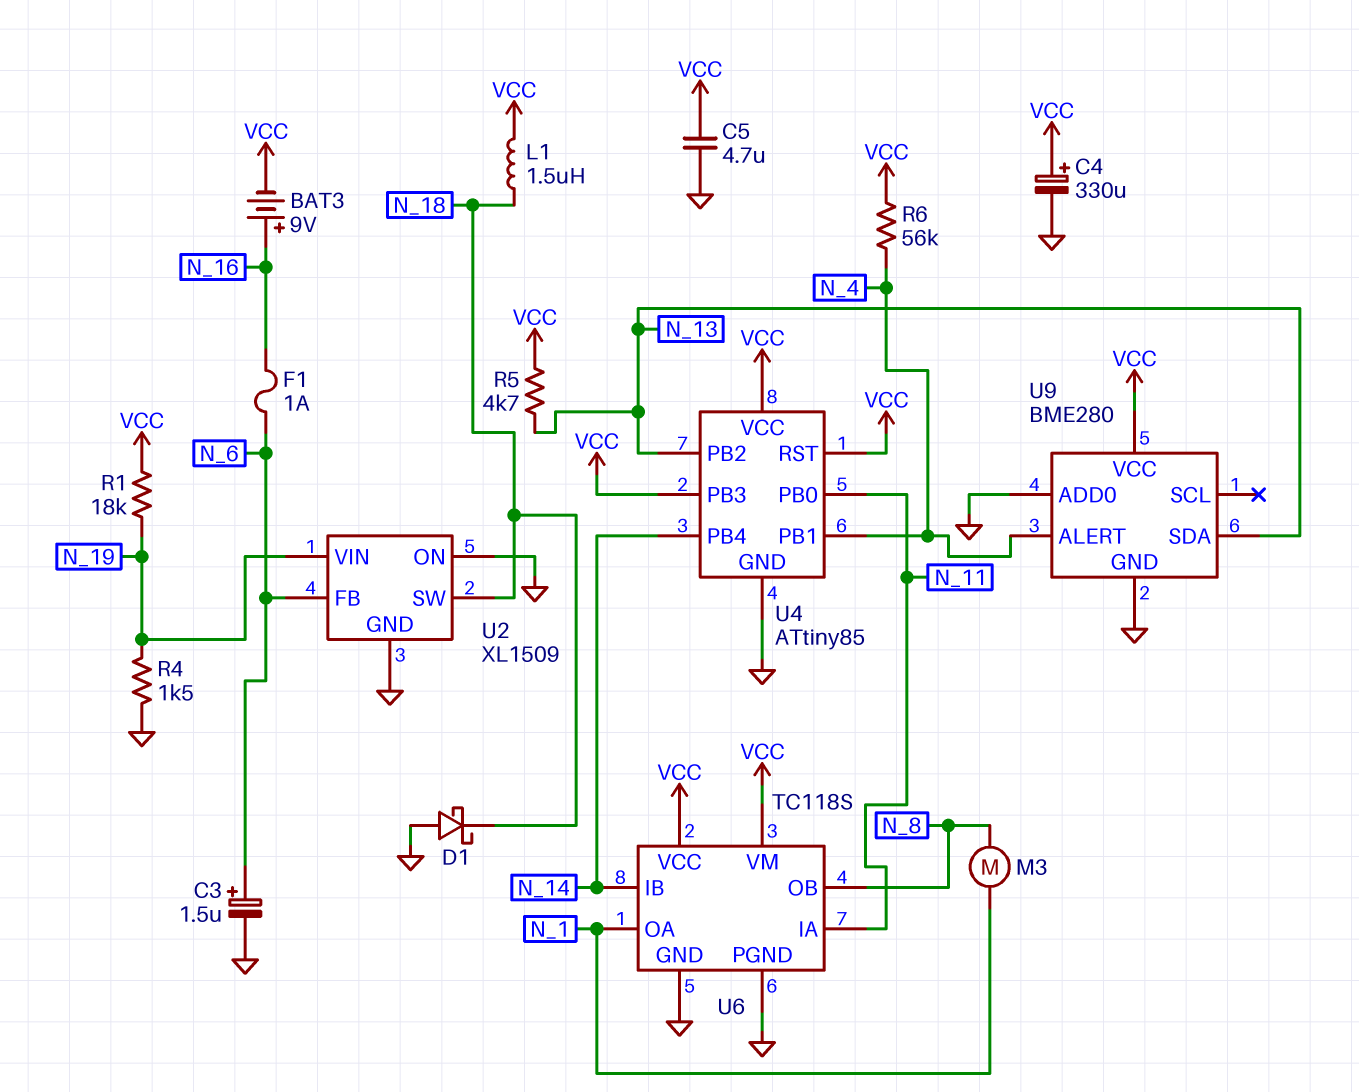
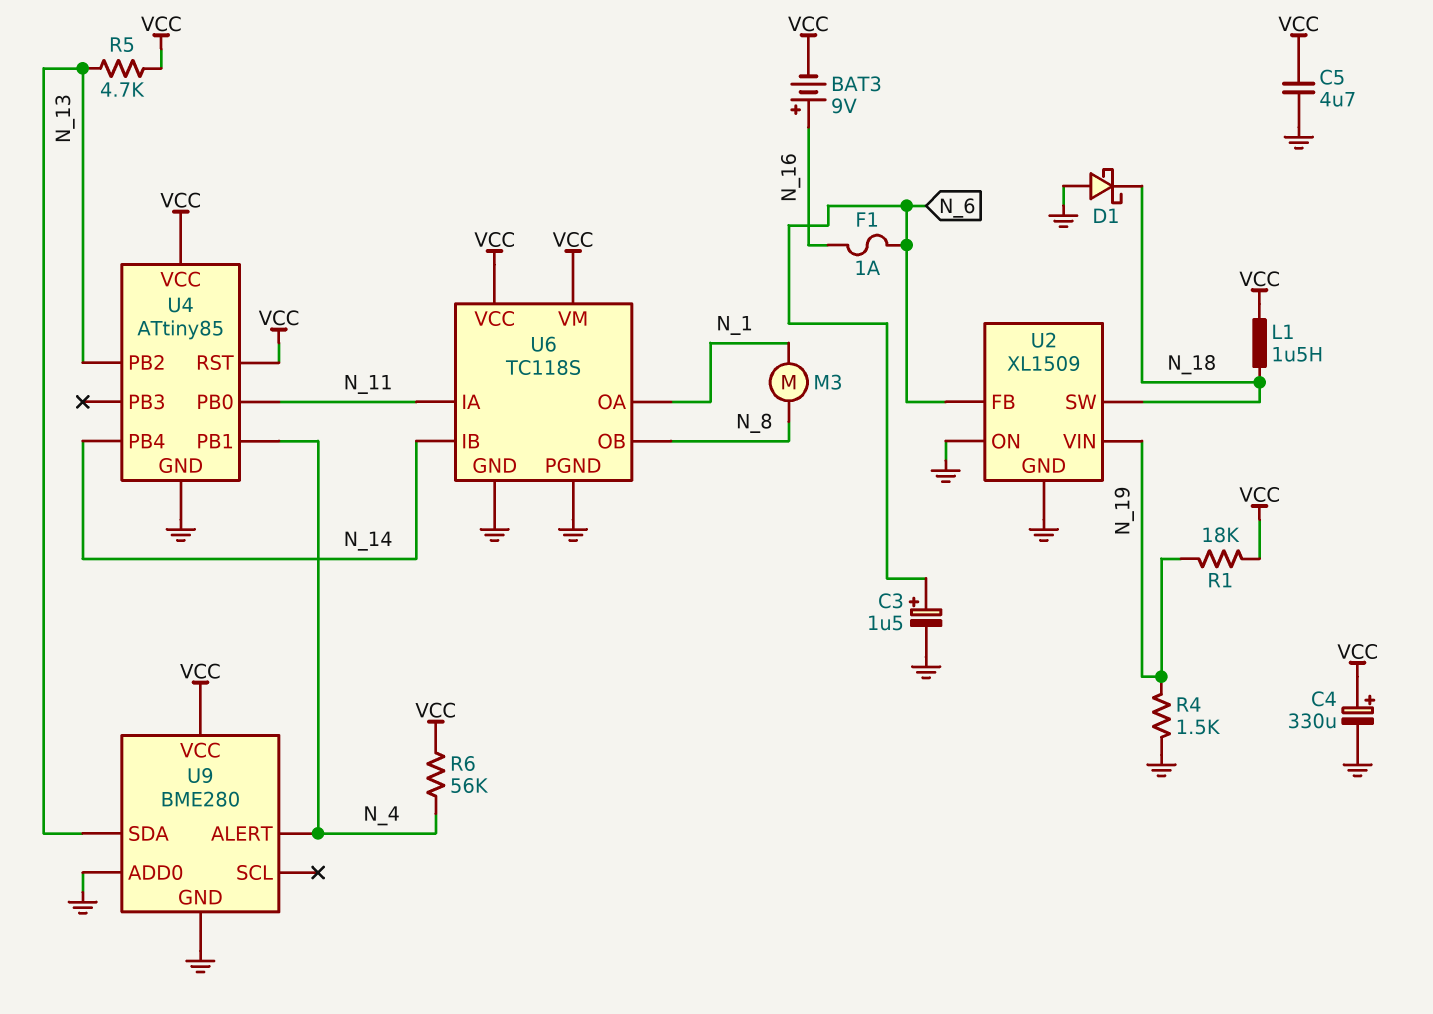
U4 pin PB3: VCC -> none

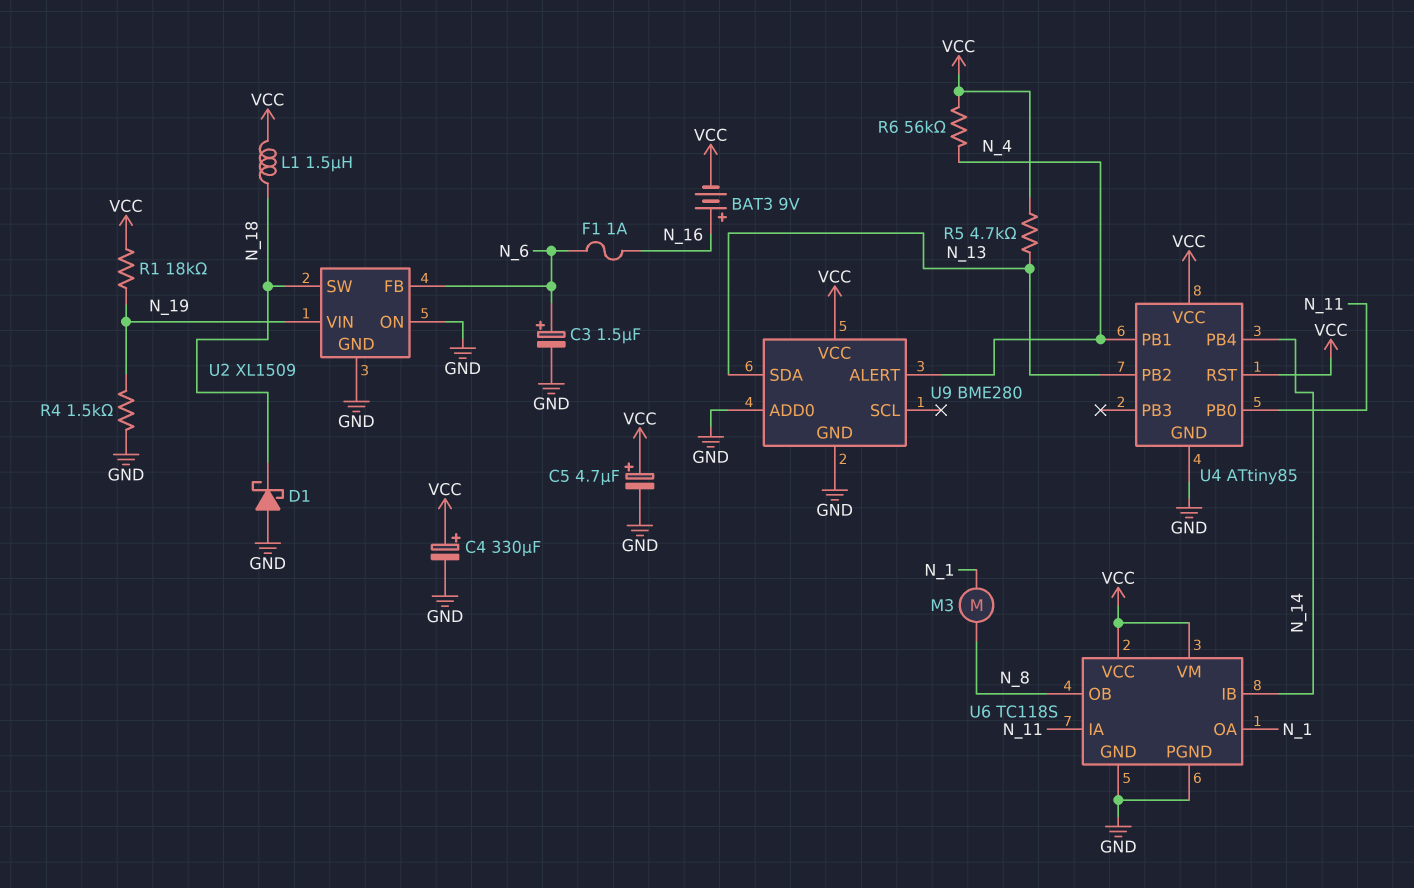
C5: 4.7uF (GND, VCC) -> 4.7uF (plus VCC, minus GND)

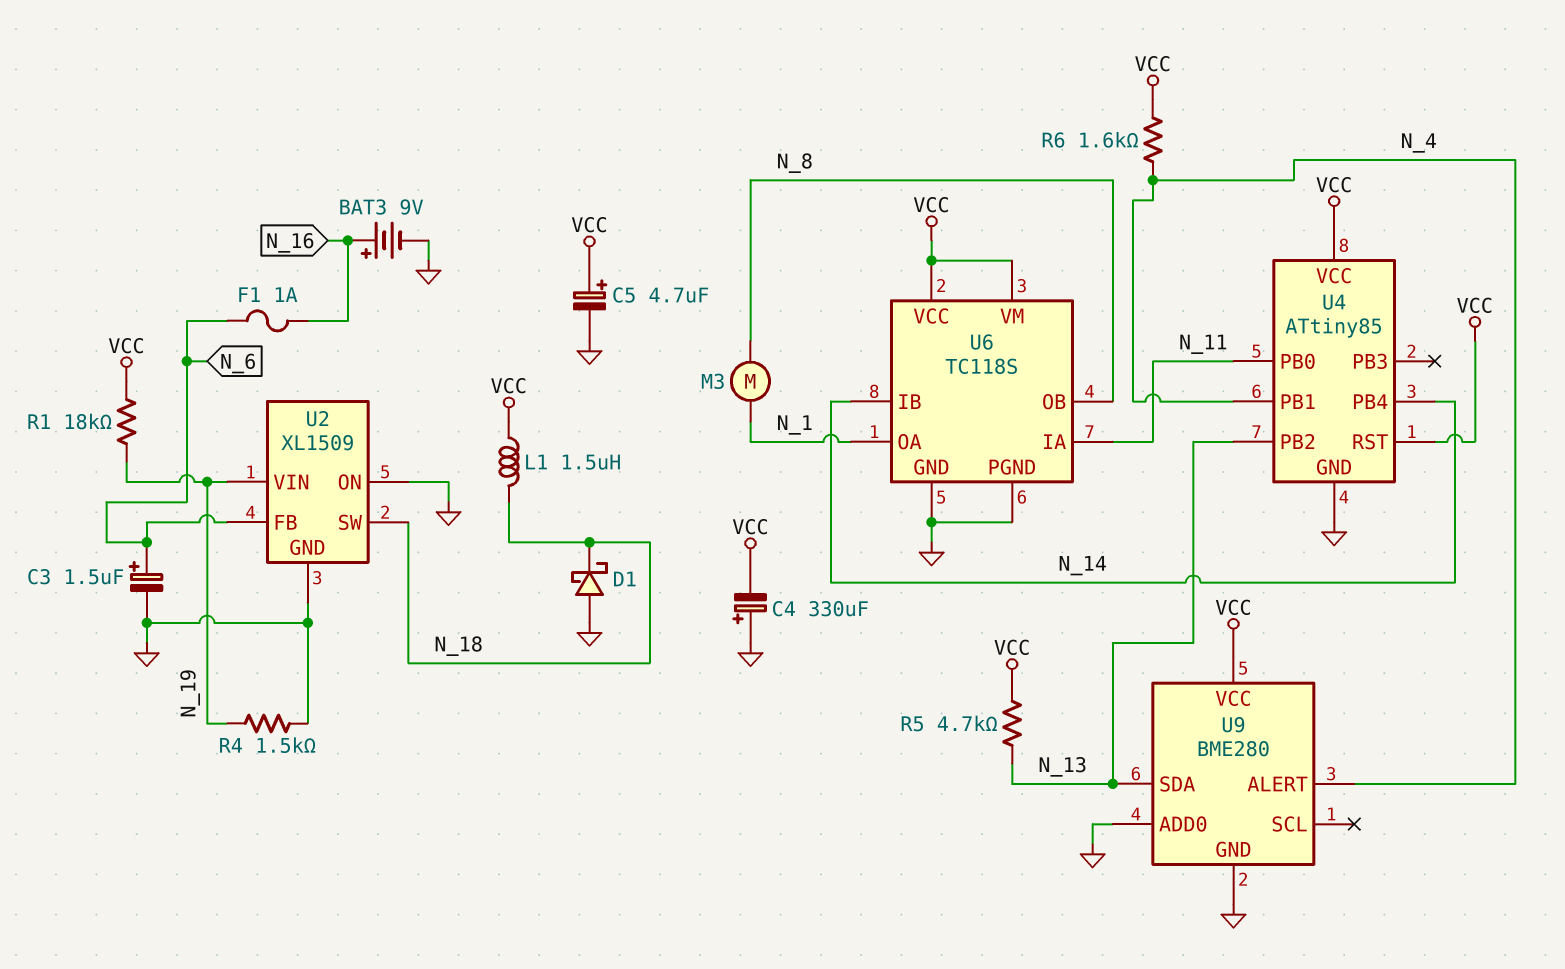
BAT3: 9V (plus N_16, minus VCC) -> 9V (plus N_16, minus GND)
C4: 330uF (plus VCC, minus GND) -> 330uF (plus GND, minus VCC)
R6: 56k (N_4, VCC) -> 1.6k (N_4, VCC)

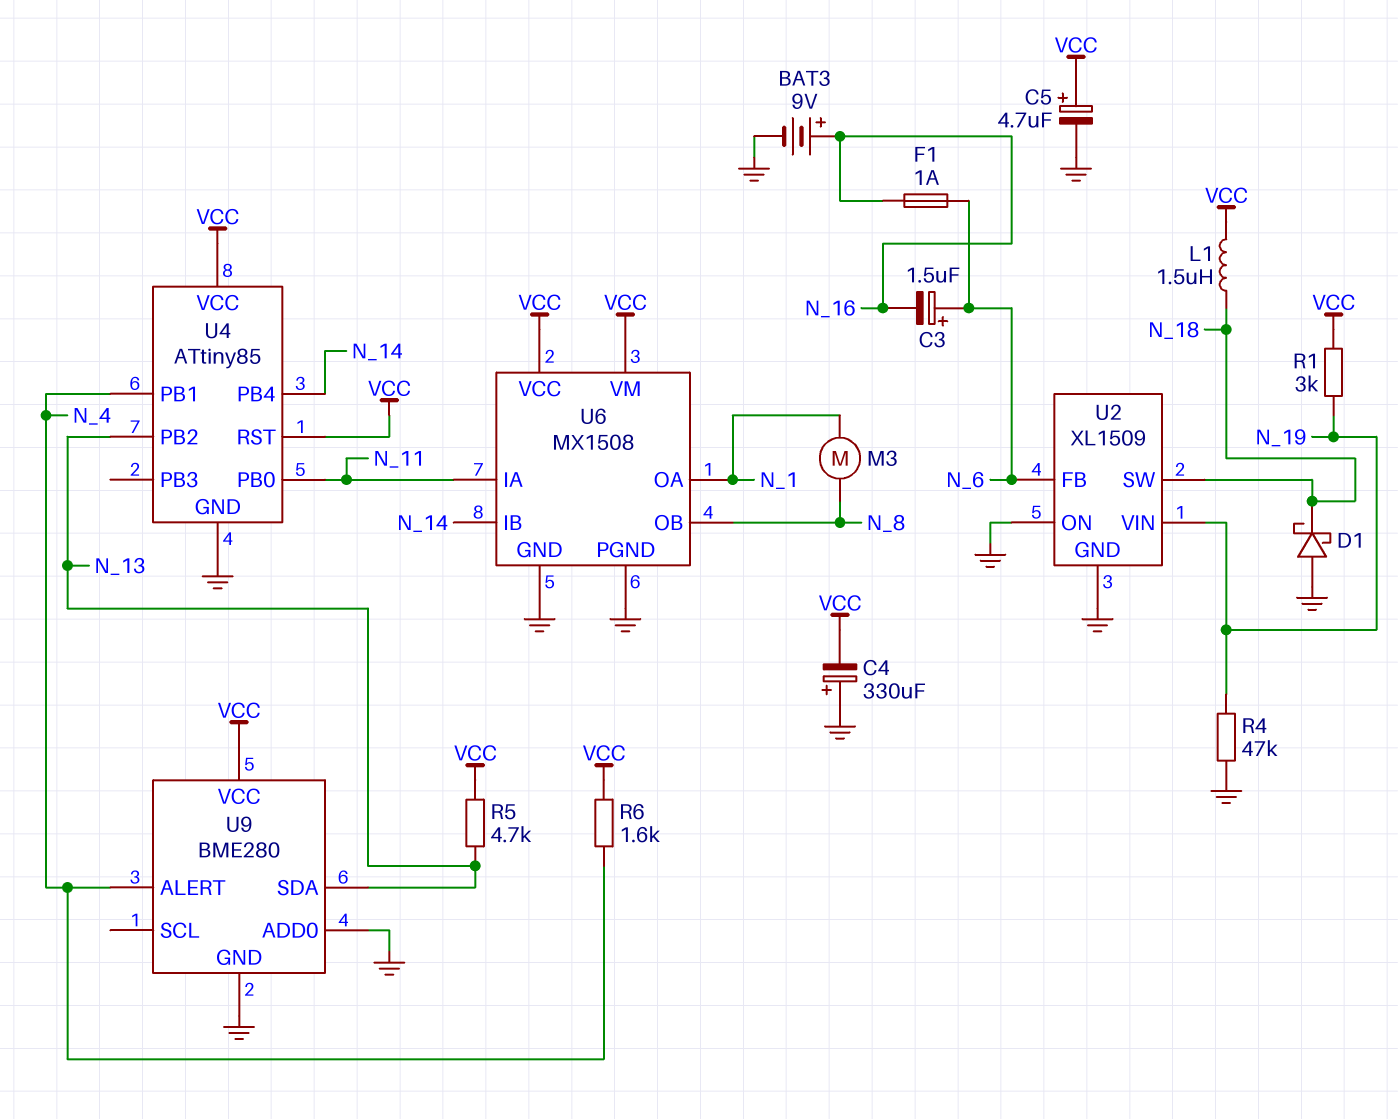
C3: 1.5uF (plus N_6, minus GND) -> 1.5uF (plus N_6, minus N_16)
R1: 18k (N_19, VCC) -> 3k (N_19, VCC)
R4: 1.5k (GND, N_19) -> 47k (GND, N_19)
U6: TC118S -> MX1508

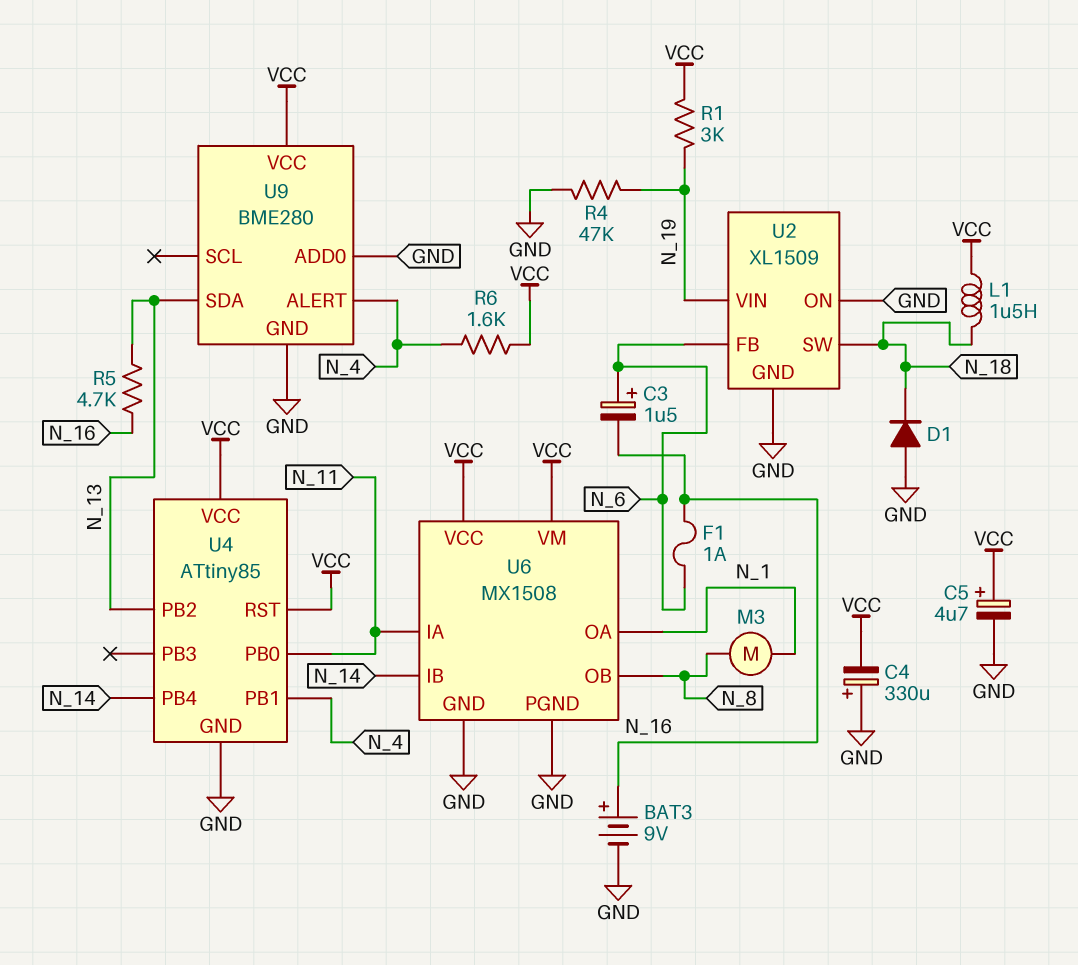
D1: schottky (A GND, K N_18) -> diode (A GND, K N_18)
R5: 4.7k (N_13, VCC) -> 4.7k (N_13, N_16)

